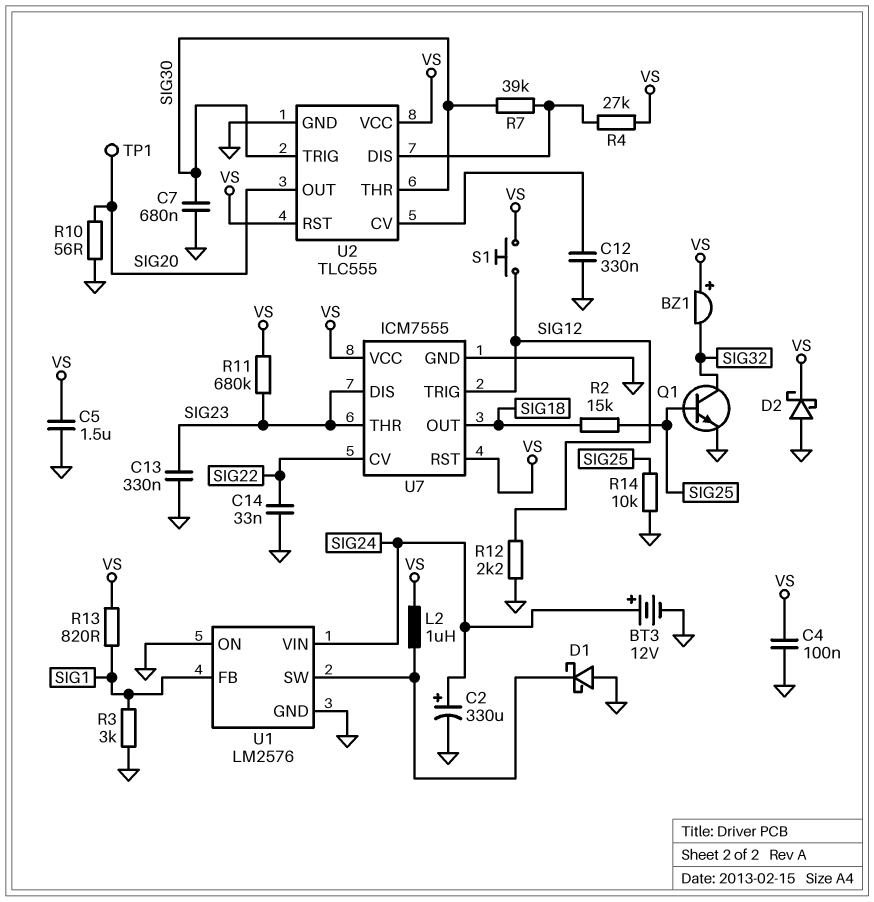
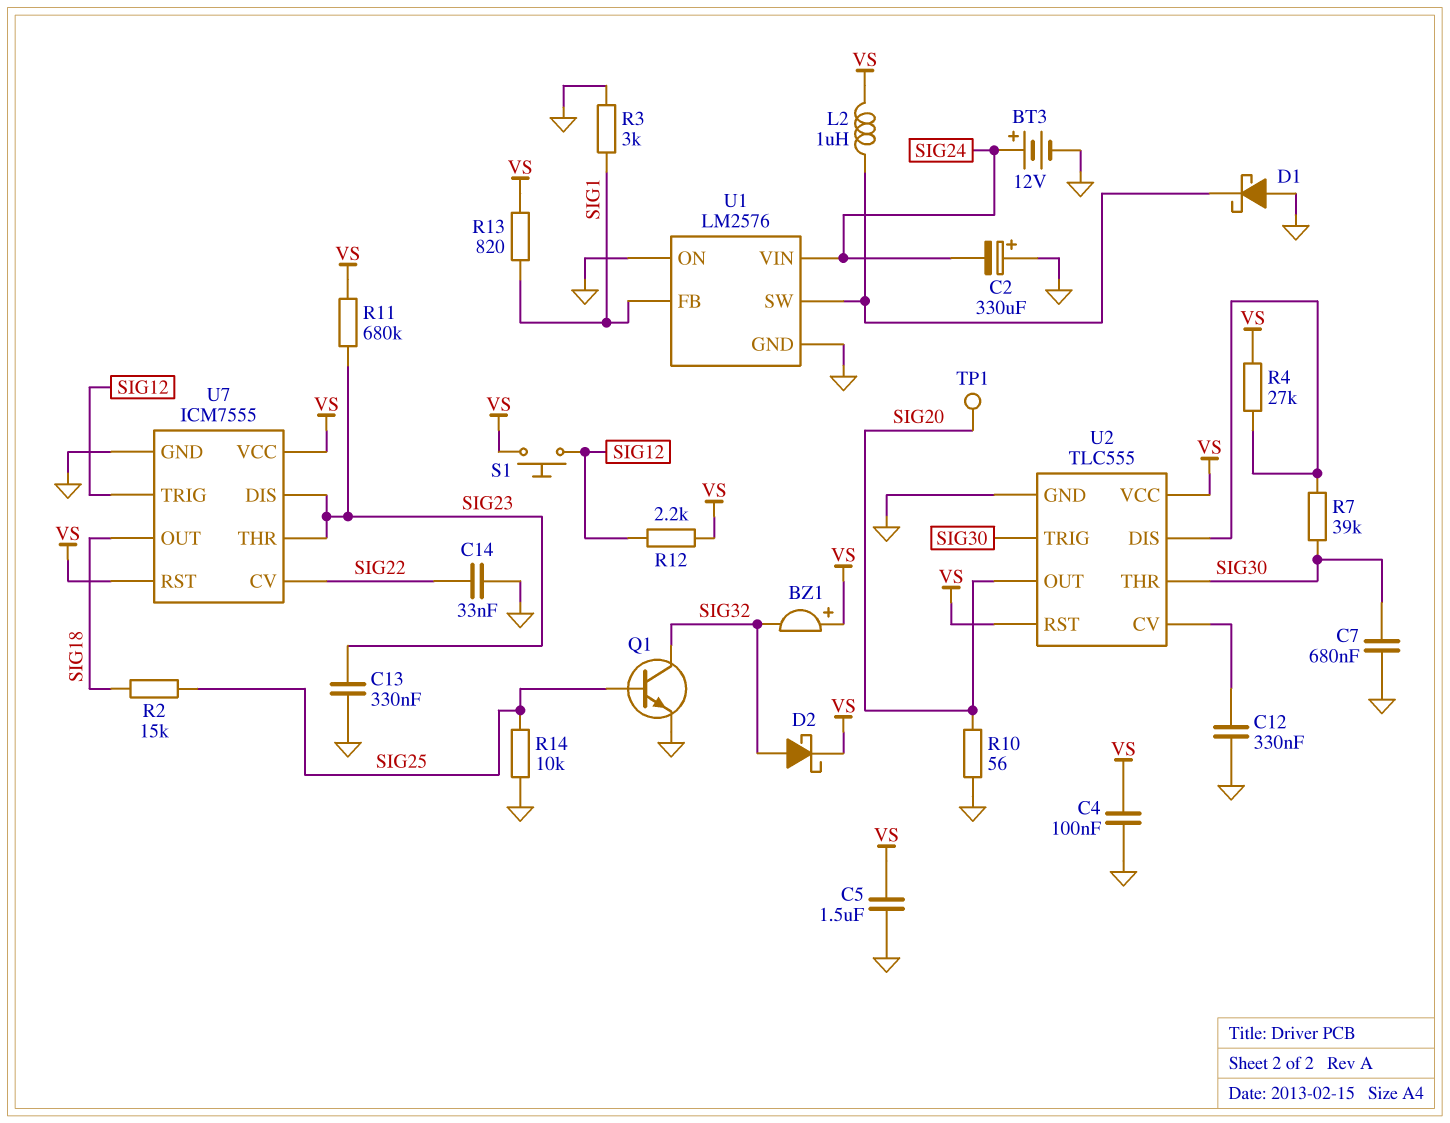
C2: 330uF (plus SIG24, minus GND) -> 330uF (plus GND, minus SIG24)
D2: schottky (A GND, K VS) -> schottky (A SIG32, K VS)
R12: 2.2k (GND, SIG12) -> 2.2k (SIG12, VS)

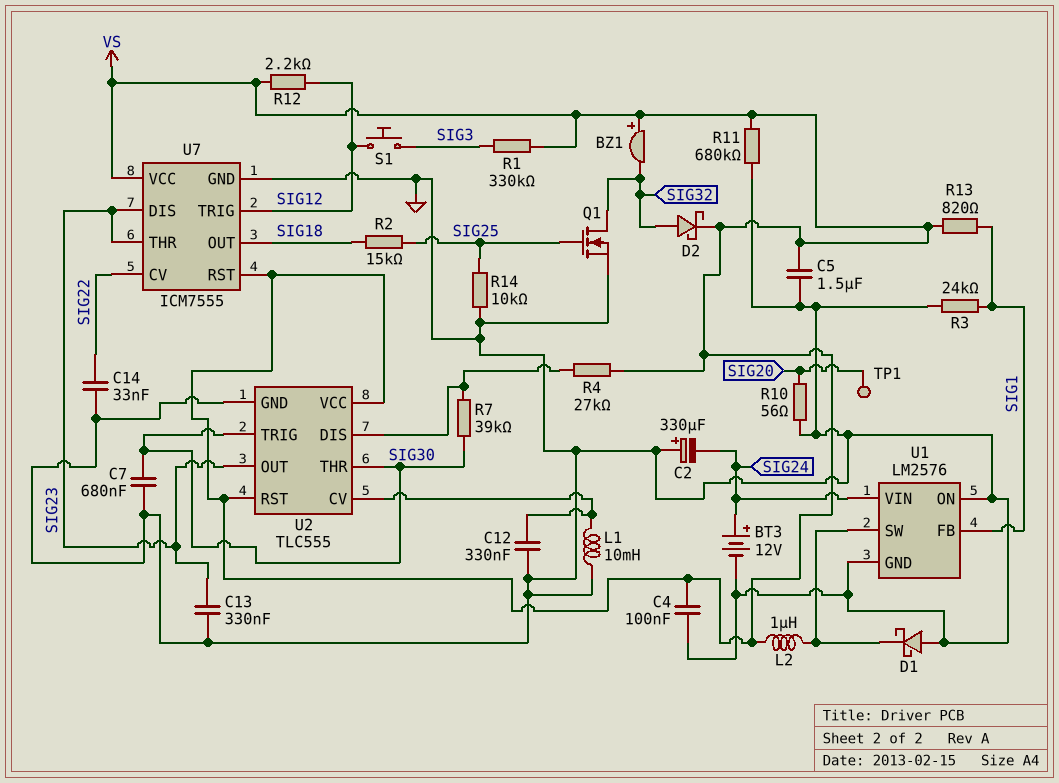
L1: none -> 10mH (GND, U2/CV)
Q1: NPN (B SIG25, C SIG32, E GND) -> NMOS (G SIG25, D SIG32, S GND)
R1: none -> 330k (SIG3, VS)
R3: 3k (GND, SIG1) -> 24k (GND, SIG1)
R11: 680k (SIG23, VS) -> 680k (GND, VS)
S1: button (SIG12, VS) -> button (SIG3, SIG12)
U2 pin OUT: SIG20 -> SIG23

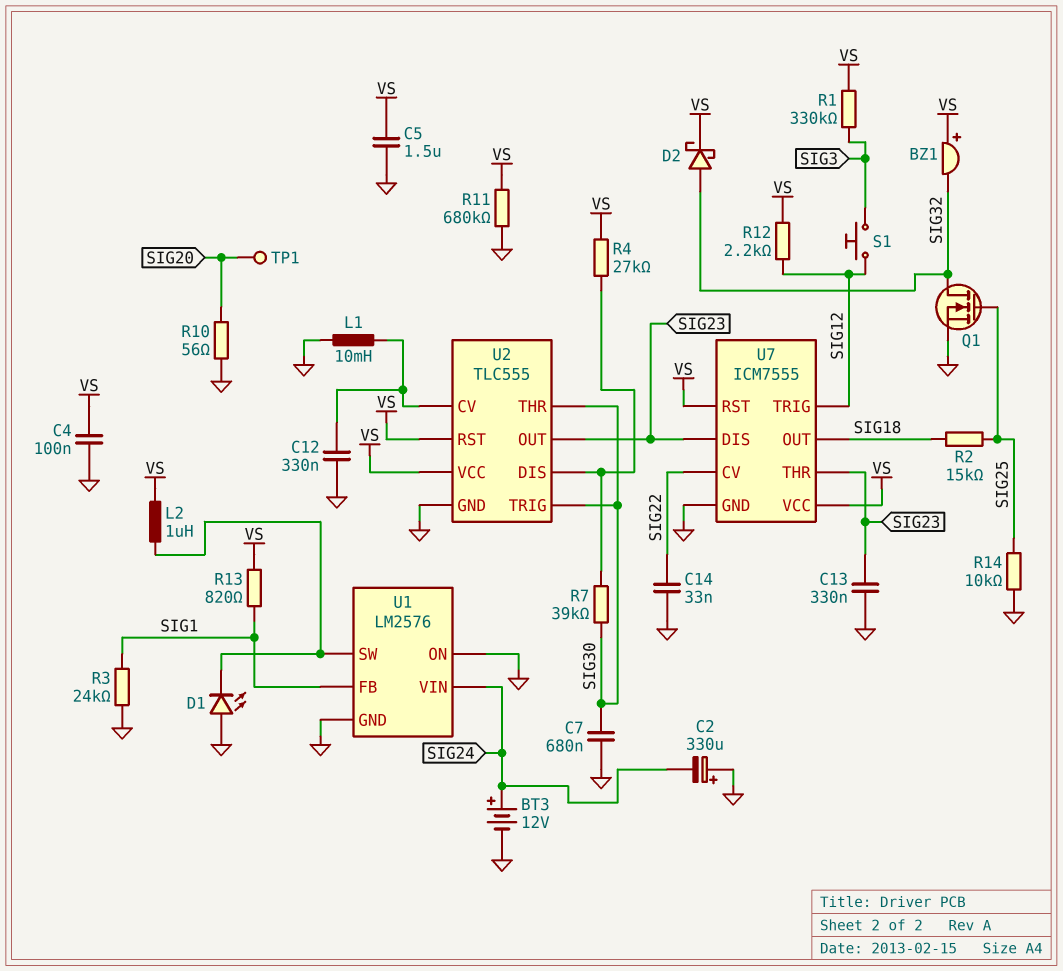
D1: schottky (A GND, K U1/SW) -> LED (A GND, K U1/SW)

